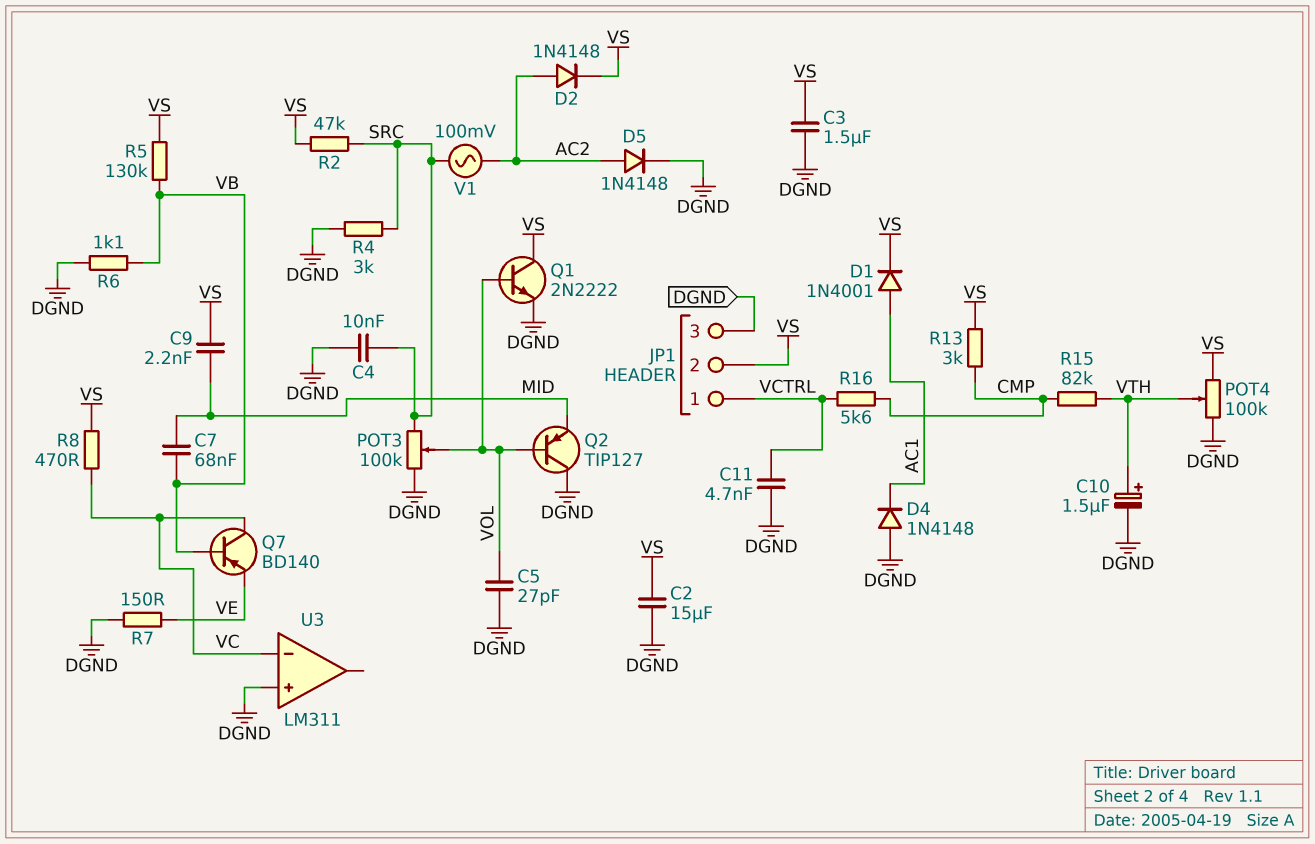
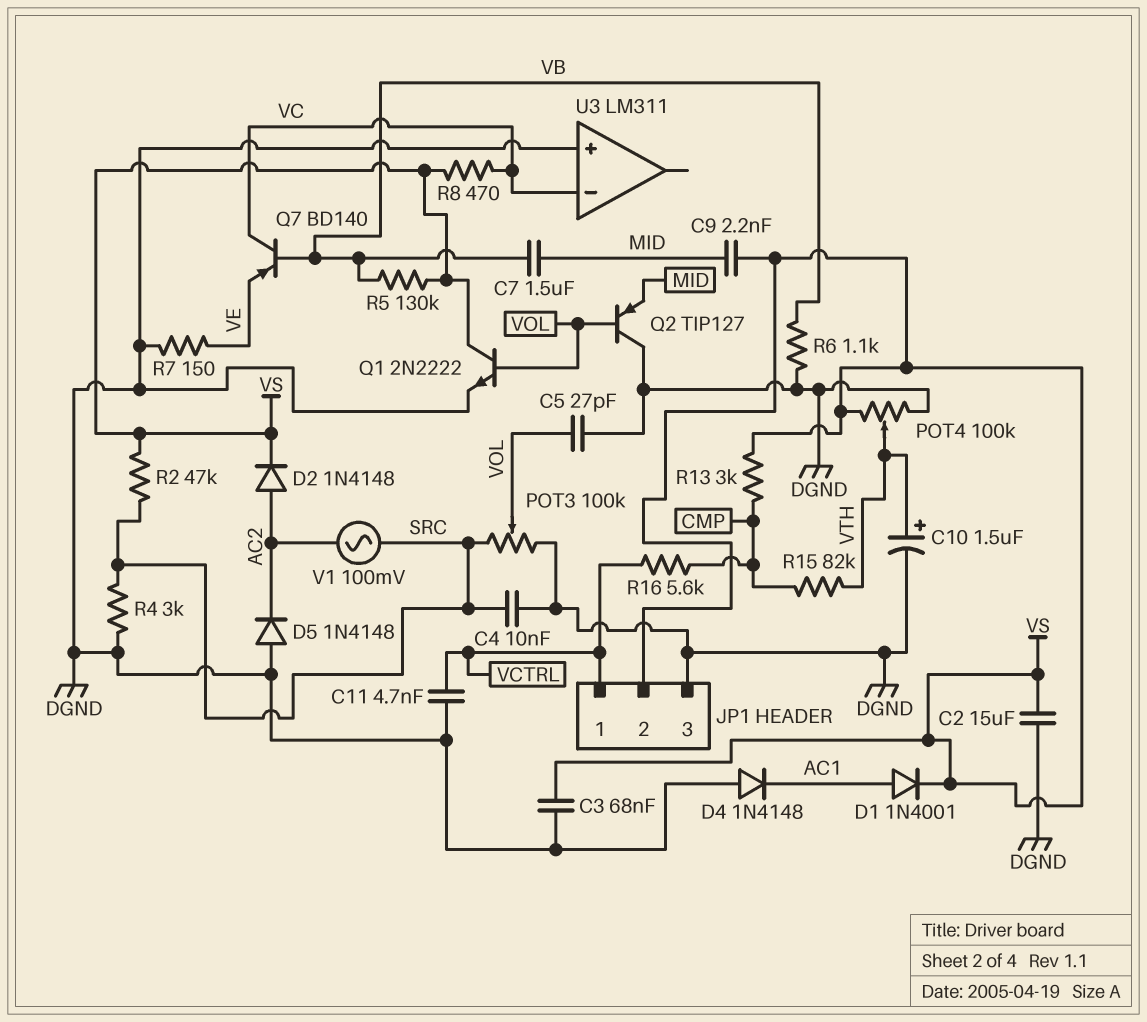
C3: 1.5uF (DGND, VS) -> 68nF (DGND, VS)
C7: 68nF (MID, VB) -> 1.5uF (MID, VB)
D5: diode 1N4148 (A AC2, K DGND) -> diode 1N4148 (A DGND, K AC2)

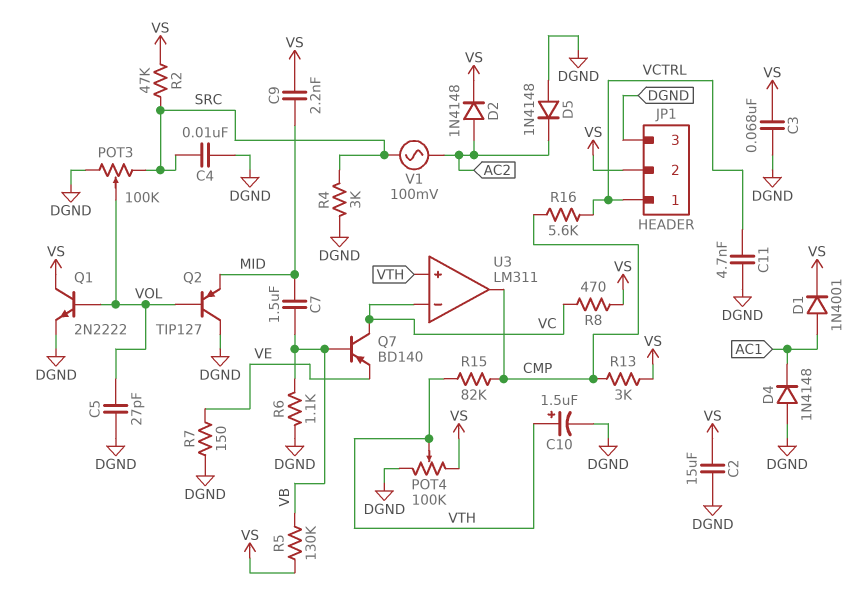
U3 pin in+: DGND -> VTH
U3 pin out: none -> CMP

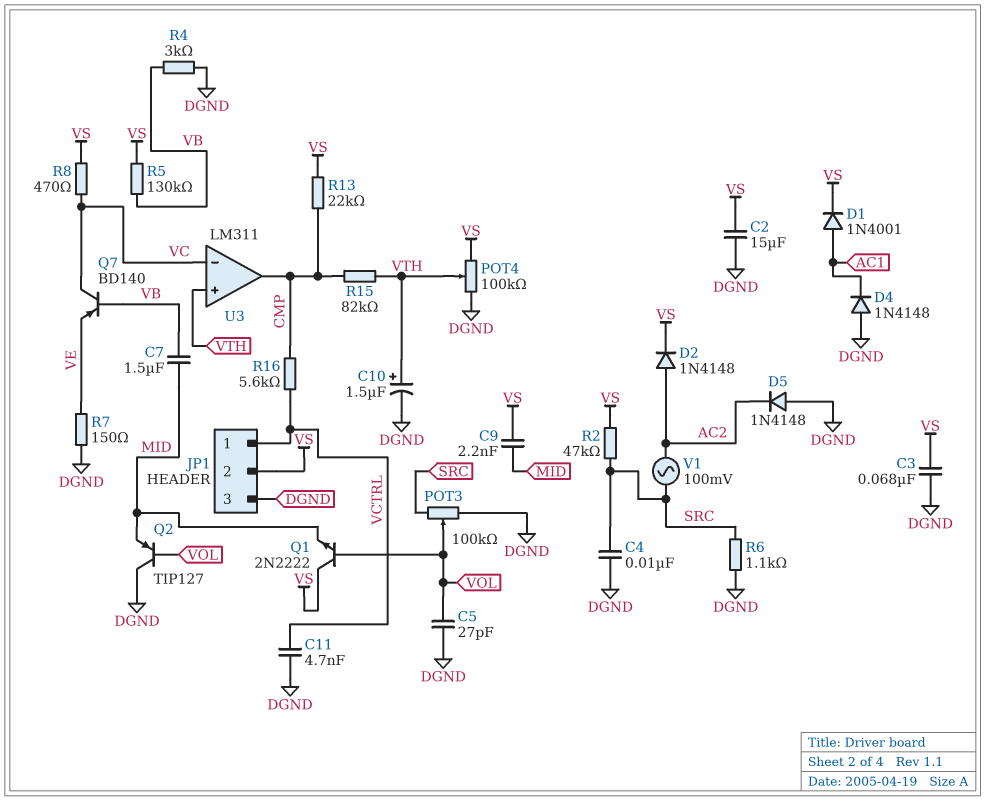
Q1: NPN 2N2222 (B VOL, C VS, E DGND) -> NPN 2N2222 (B VOL, C VS, E MID)
R4: 3k (DGND, SRC) -> 3k (DGND, VB)
R6: 1.1k (DGND, VB) -> 1.1k (DGND, SRC)
R13: 3k (CMP, VS) -> 22k (CMP, VS)

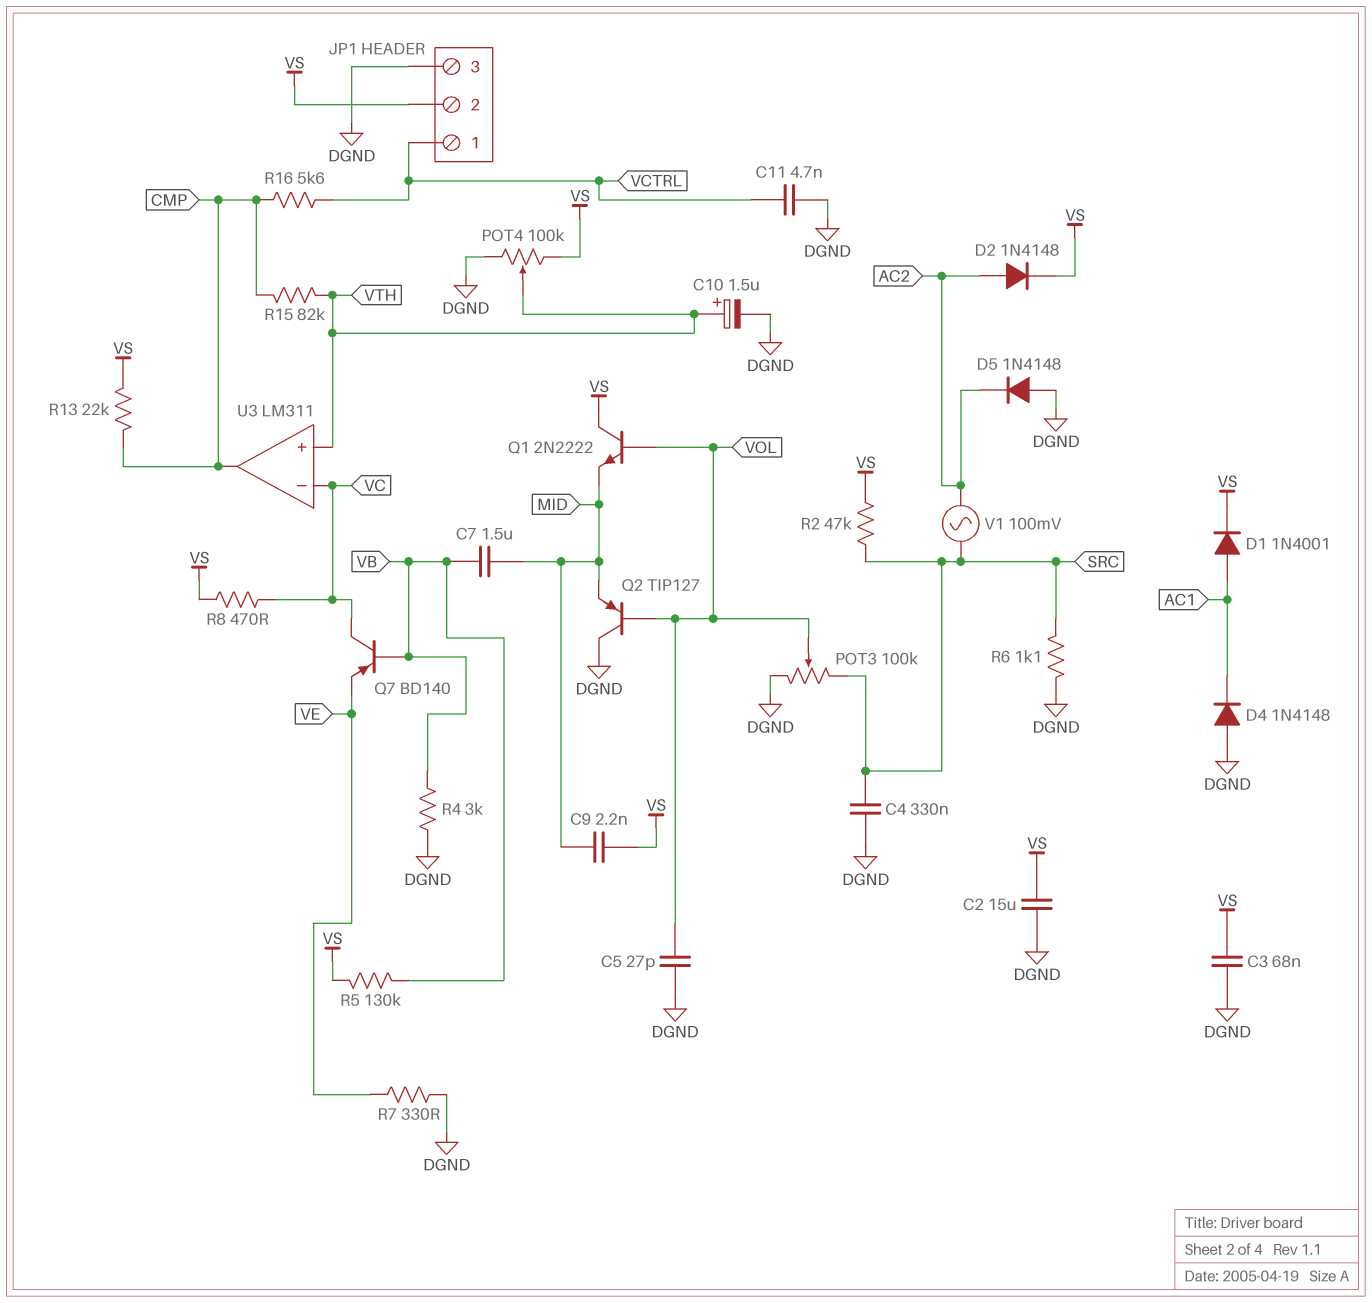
C4: 10nF (DGND, SRC) -> 330nF (DGND, SRC)
R7: 150 (DGND, VE) -> 330 (DGND, VE)

